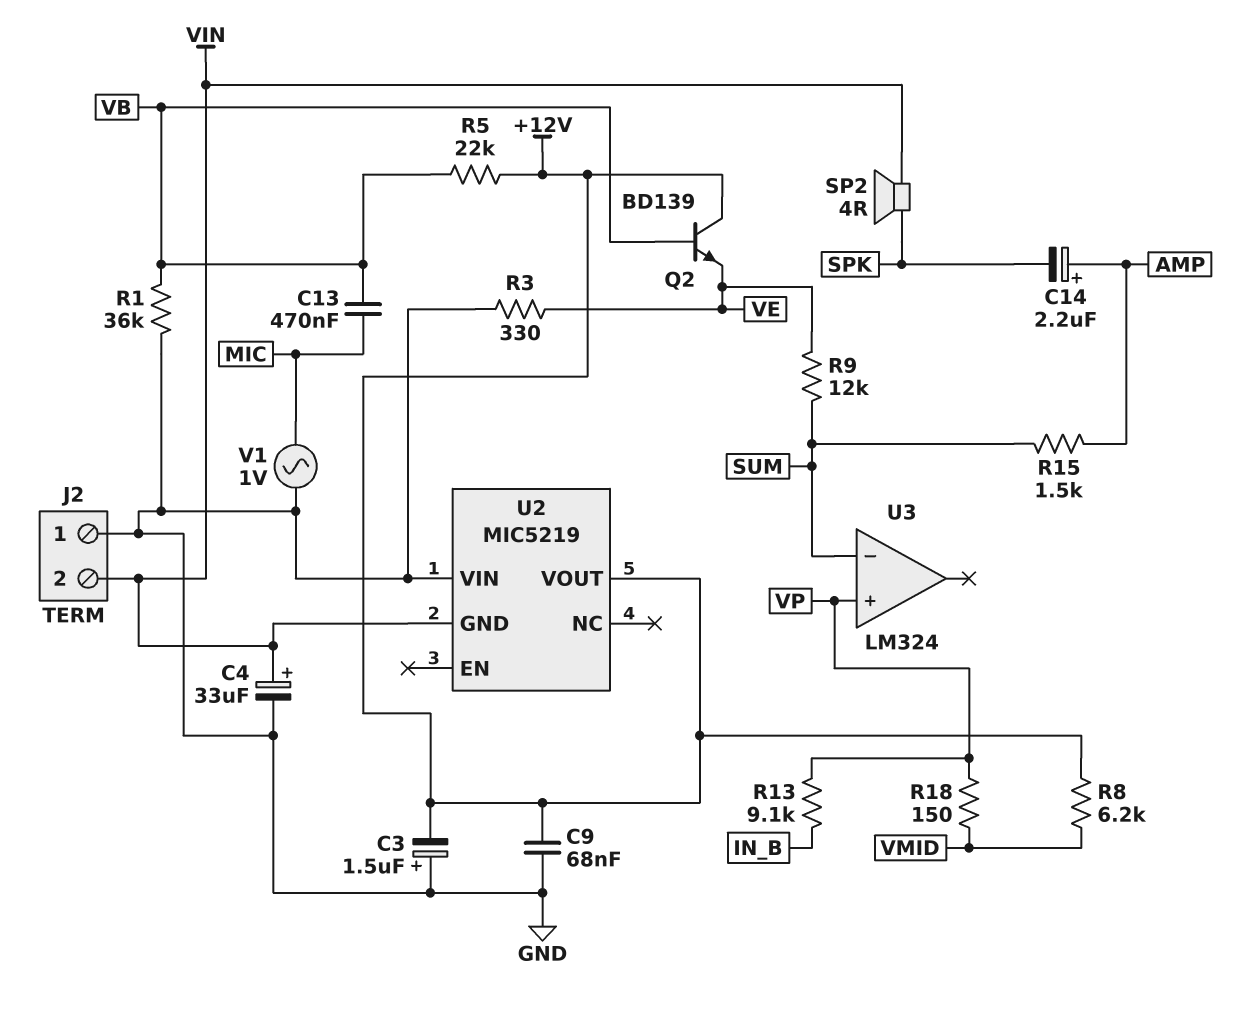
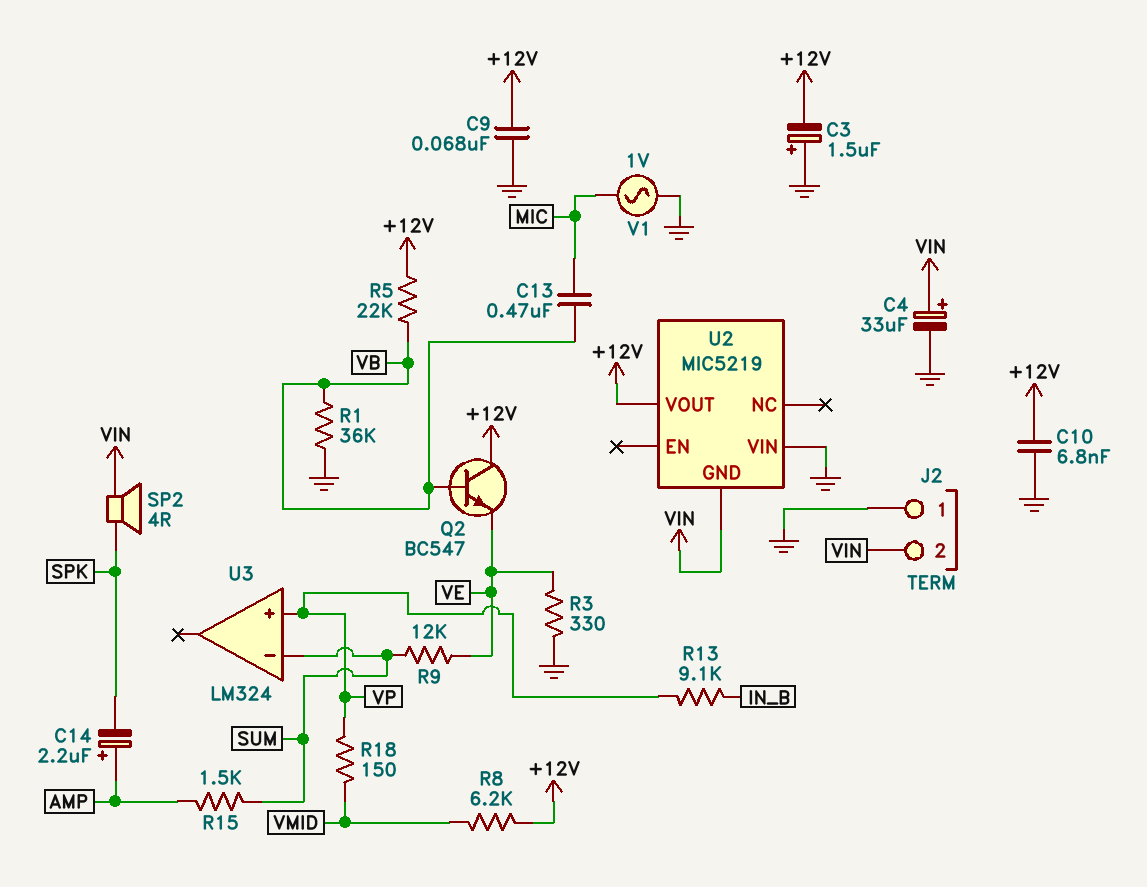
C10: none -> 6.8nF (+12V, GND)
Q2: NPN BD139 (B VB, C +12V, E VE) -> NPN BC547 (B VB, C +12V, E VE)

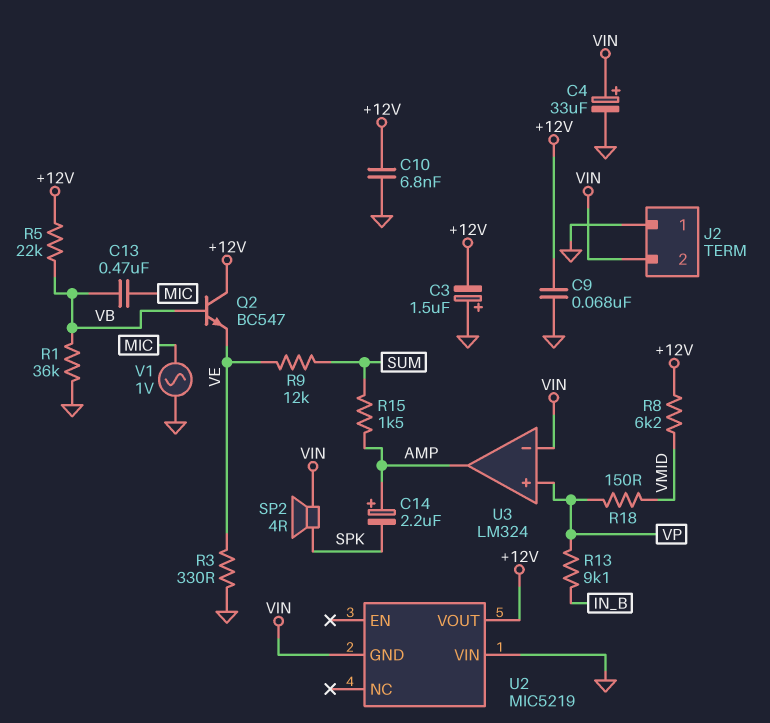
U3 pin in-: SUM -> VIN
U3 pin out: none -> AMP

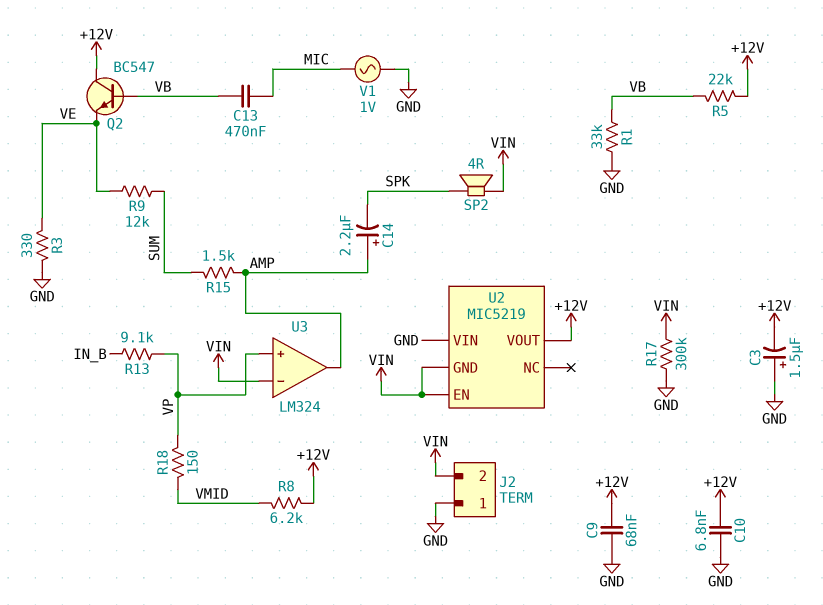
C4: 33uF (plus VIN, minus GND) -> none
R1: 36k (GND, VB) -> 33k (GND, VB)
R17: none -> 300k (GND, VIN)
U2 pin EN: none -> VIN

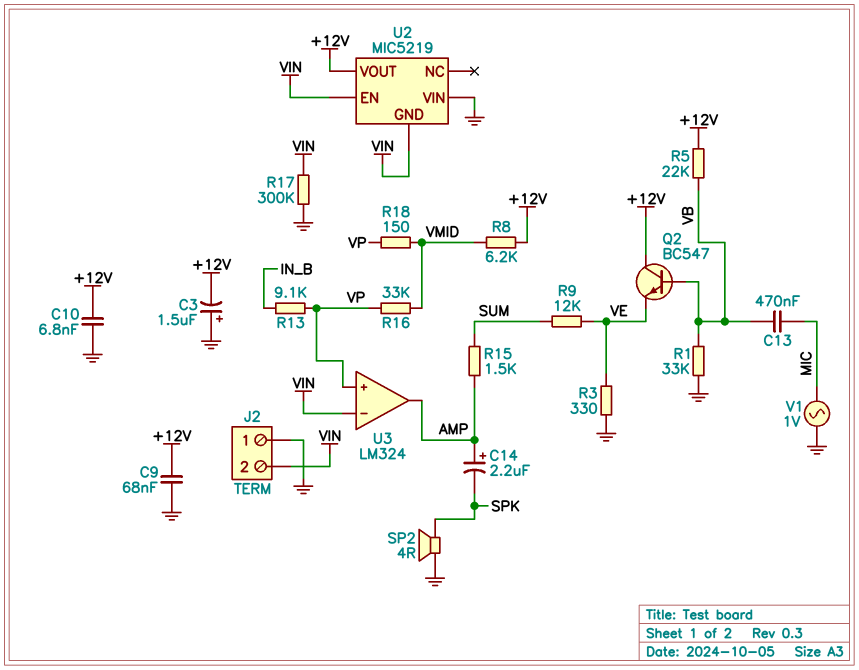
R16: none -> 33k (VMID, VP)
SP2: speaker 4R (SPK, VIN) -> speaker 4R (GND, SPK)

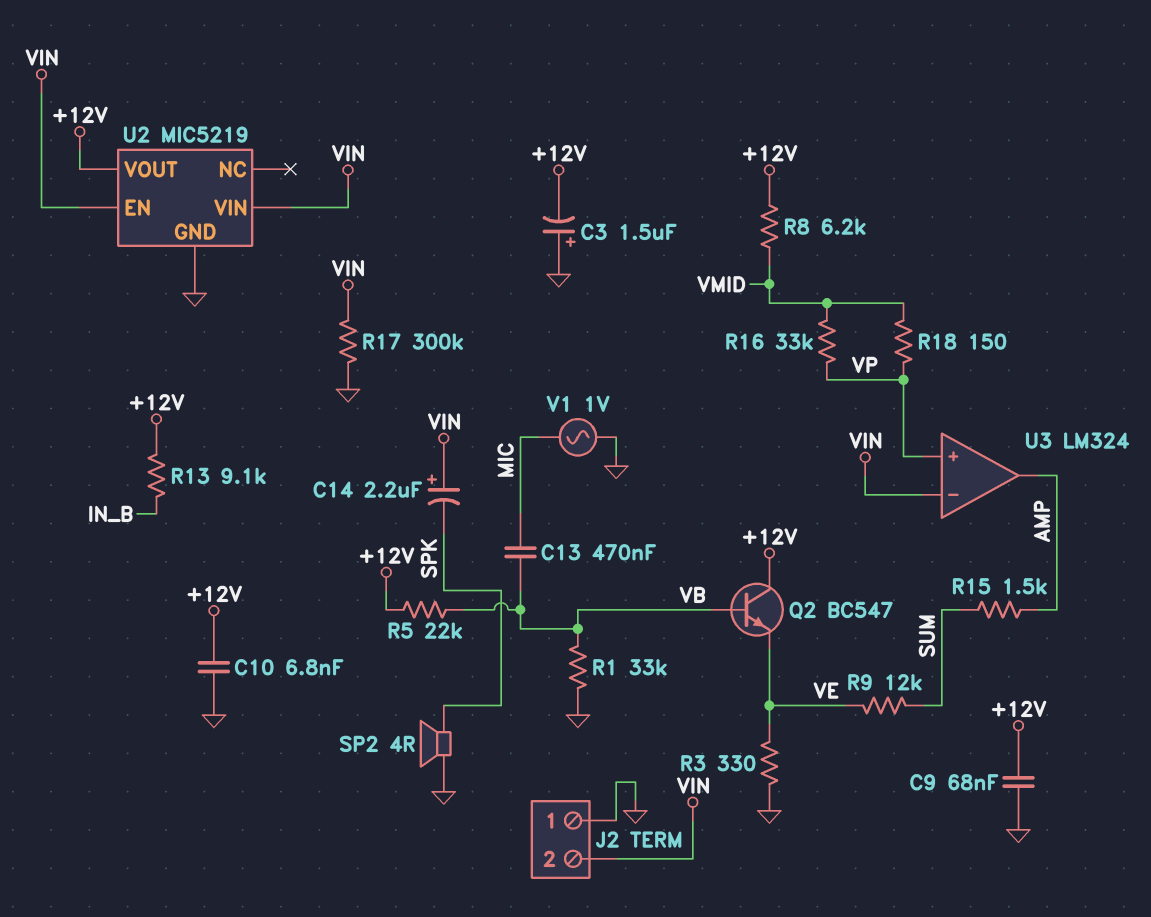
C14: 2.2uF (plus AMP, minus SPK) -> 2.2uF (plus VIN, minus SPK)
R13: 9.1k (IN_B, VP) -> 9.1k (+12V, IN_B)
U2 pin GND: VIN -> GND
U2 pin VIN: GND -> VIN

